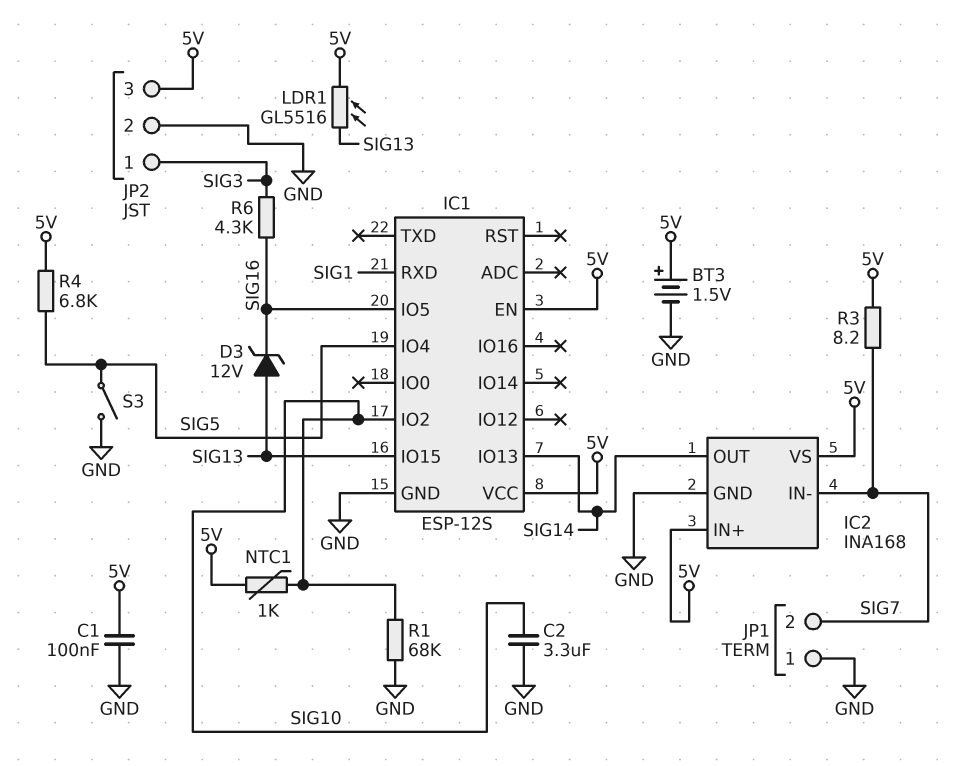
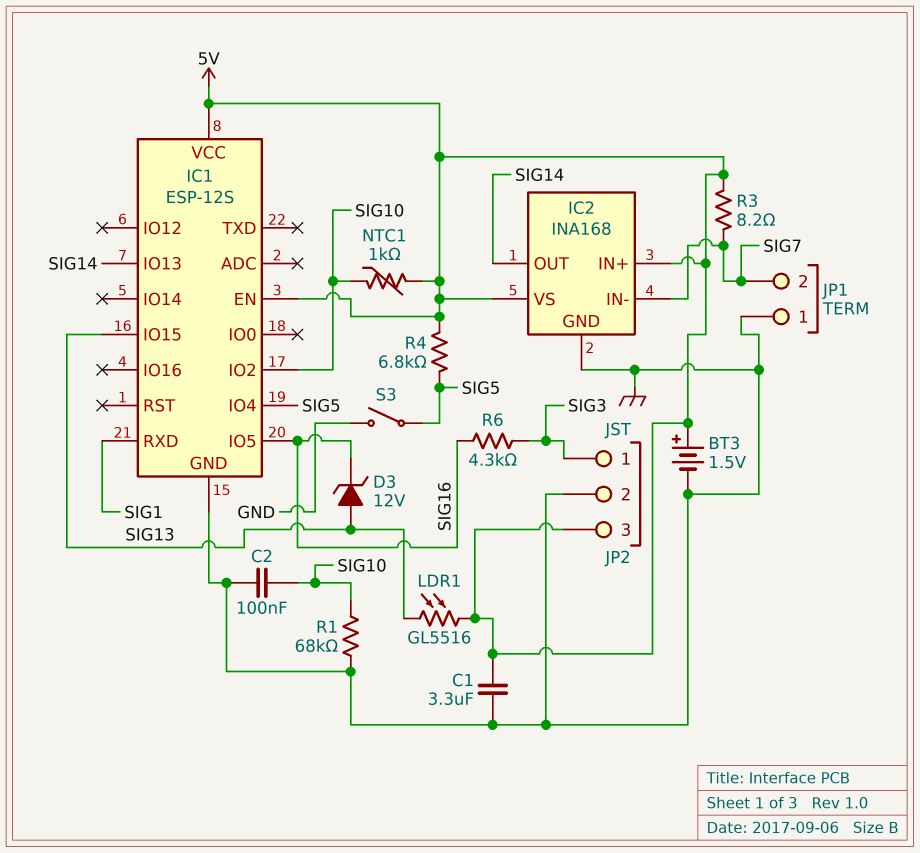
C1: 100nF (5V, GND) -> 3.3uF (5V, GND)
C2: 3.3uF (GND, SIG10) -> 100nF (GND, SIG10)

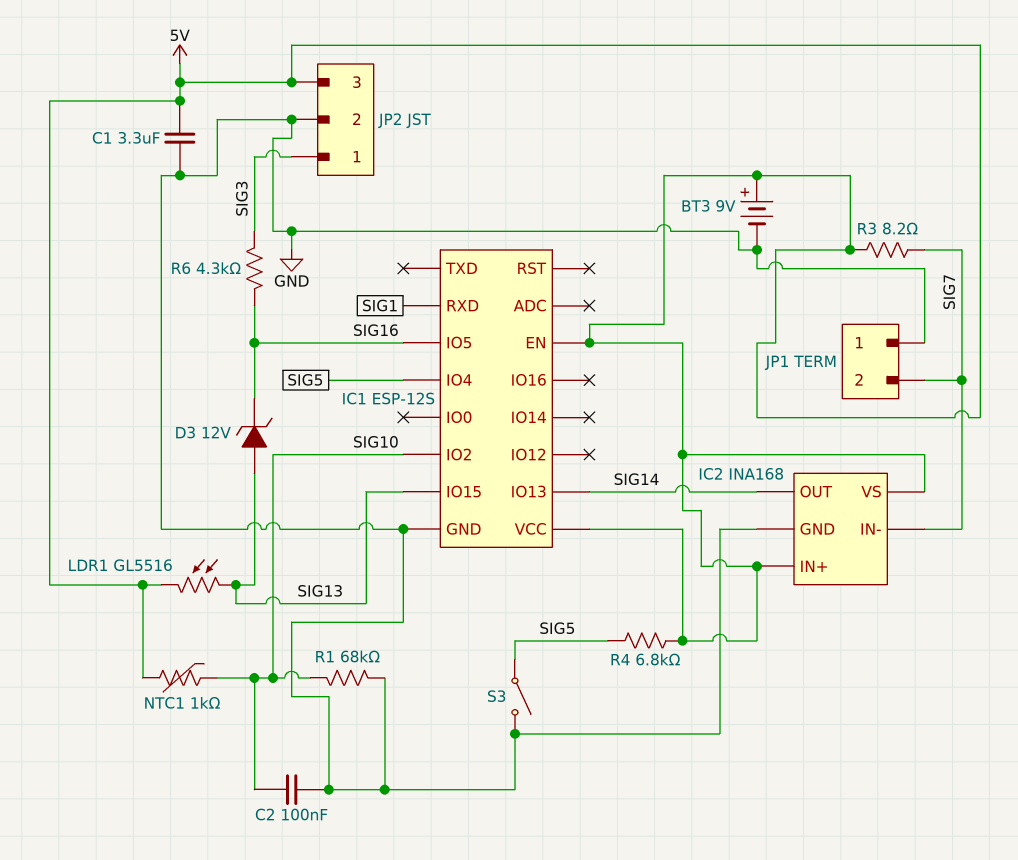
BT3: 1.5V (plus 5V, minus GND) -> 9V (plus 5V, minus GND)

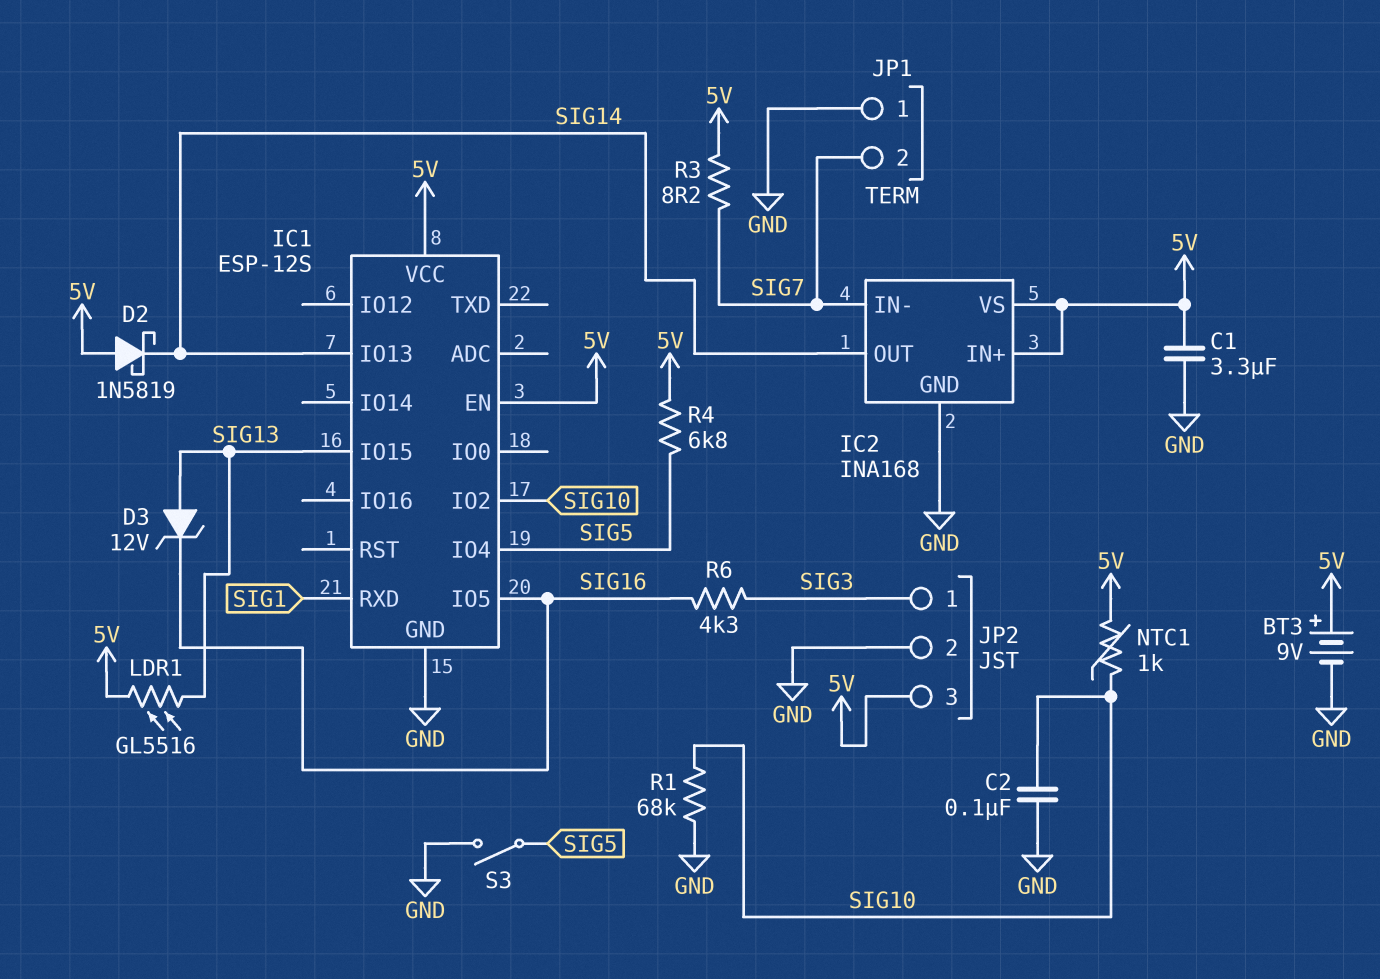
D2: none -> schottky 1N5819 (A 5V, K SIG14)

